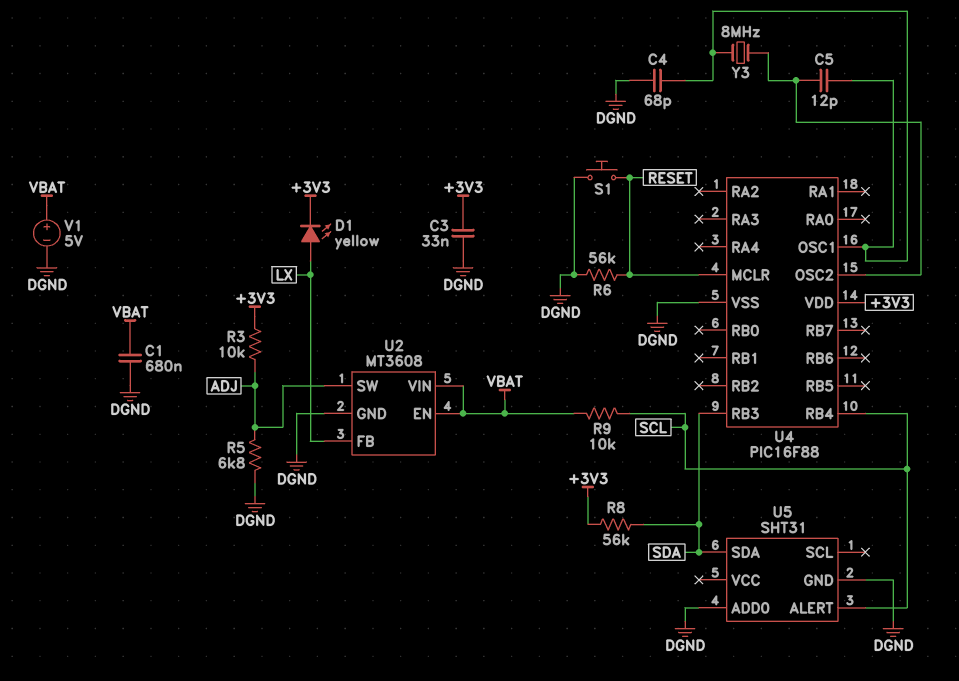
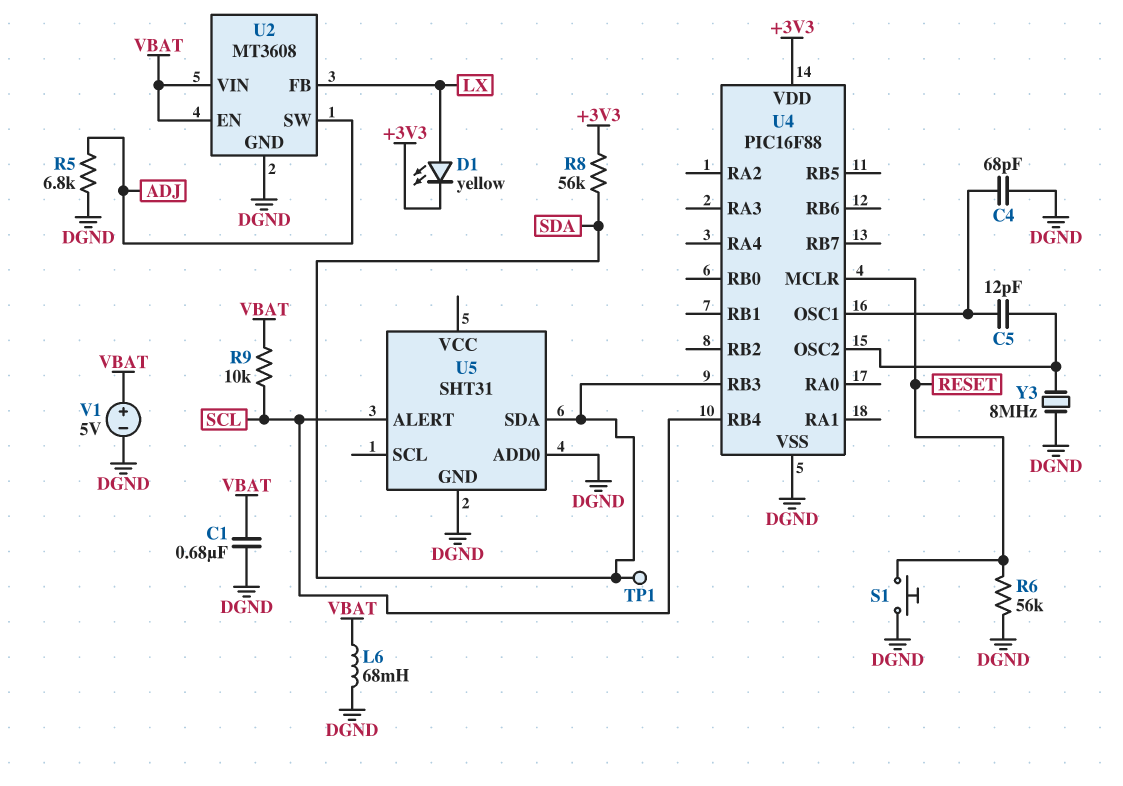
C3: 33nF (+3V3, DGND) -> none
L6: none -> 68mH (DGND, VBAT)
R3: 10k (+3V3, ADJ) -> none
TP1: none -> test point (SDA)
Y3: 8MHz (U4/OSC1, U4/OSC2) -> 8MHz (DGND, U4/OSC2)

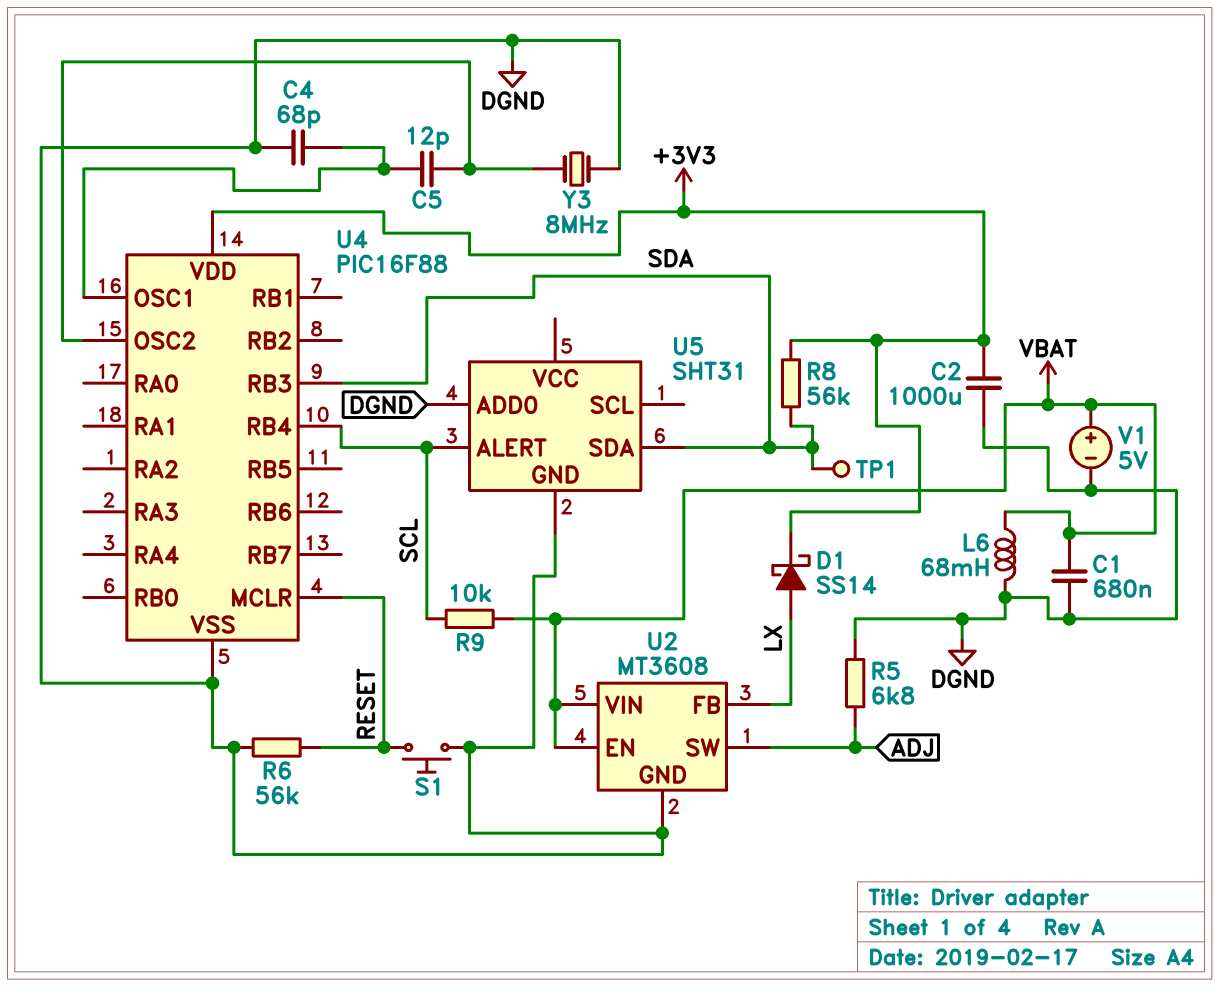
C2: none -> 1000uF (+3V3, DGND)
D1: LED yellow (A LX, K +3V3) -> schottky SS14 (A LX, K +3V3)

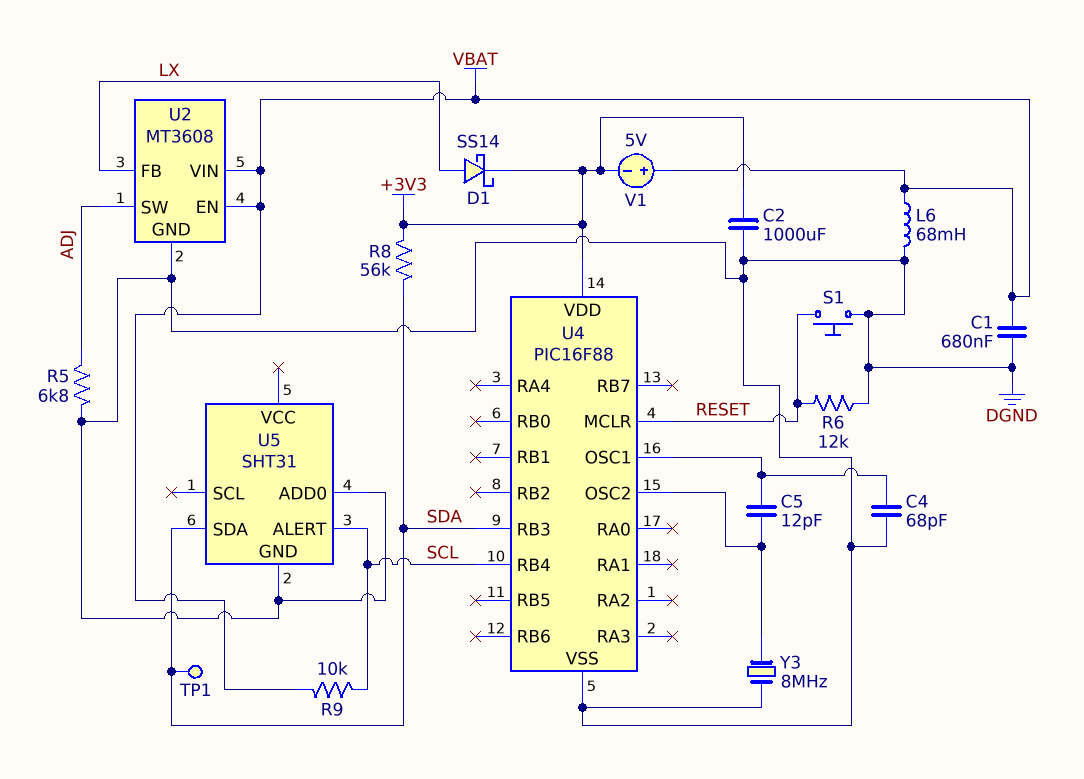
R6: 56k (DGND, RESET) -> 12k (DGND, RESET)
V1: 5V (plus VBAT, minus DGND) -> 5V (plus VBAT, minus +3V3)

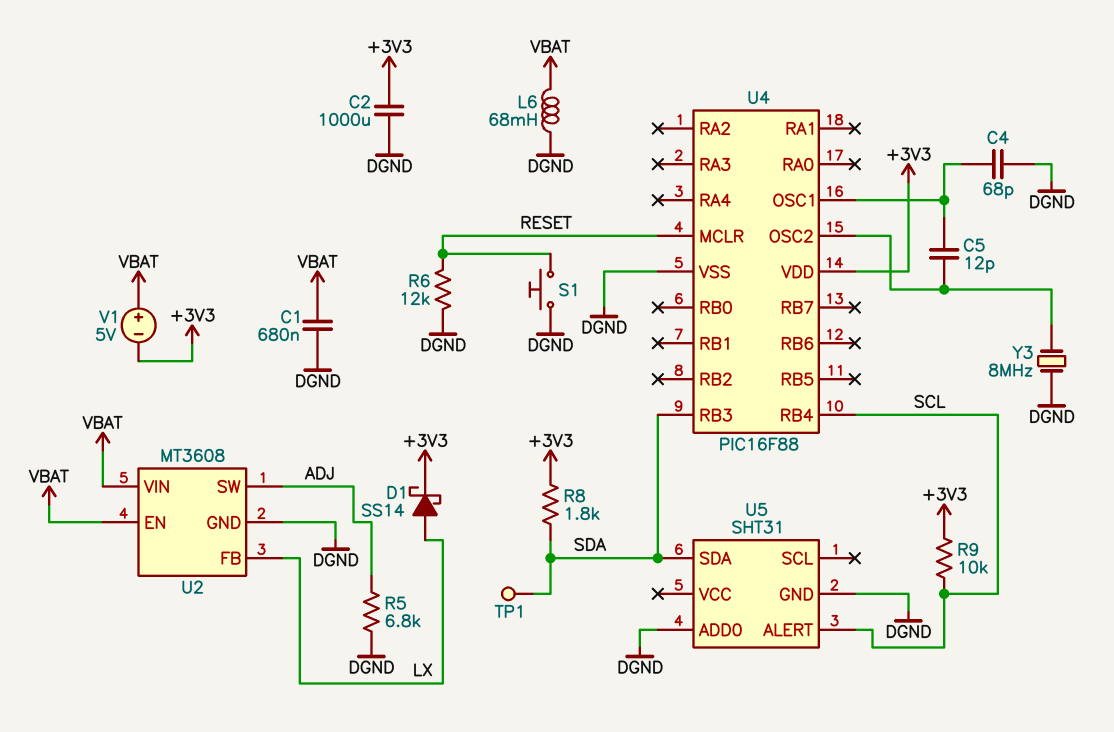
R8: 56k (+3V3, SDA) -> 1.8k (+3V3, SDA)
R9: 10k (SCL, VBAT) -> 10k (+3V3, SCL)

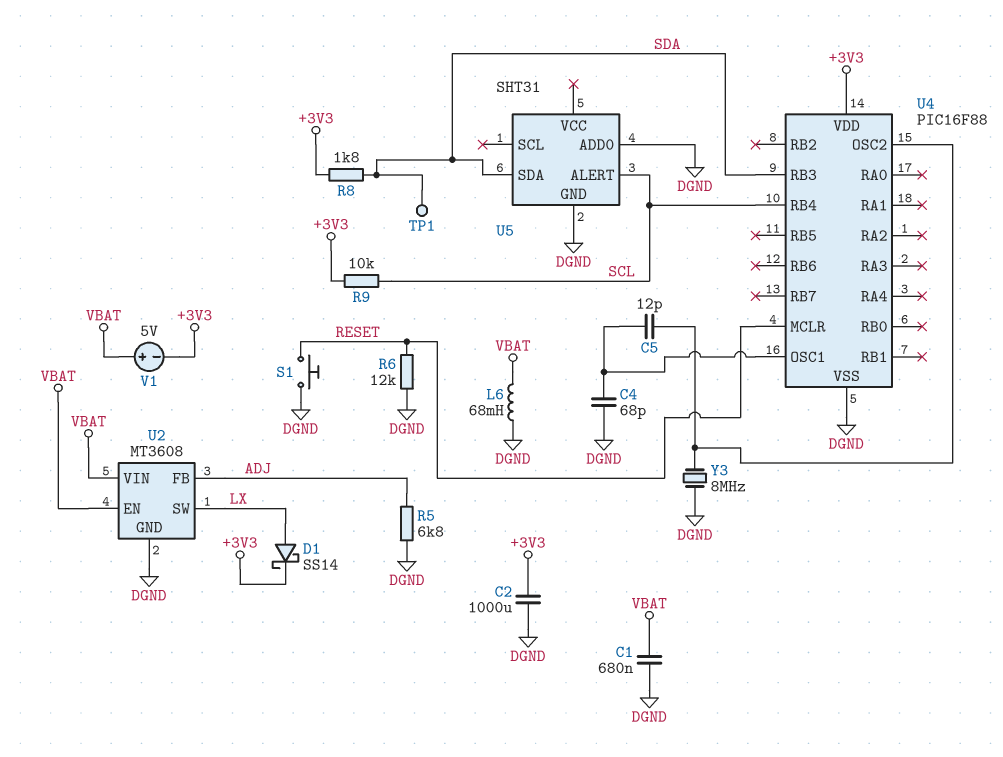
U2 pin FB: LX -> ADJ
U2 pin SW: ADJ -> LX

